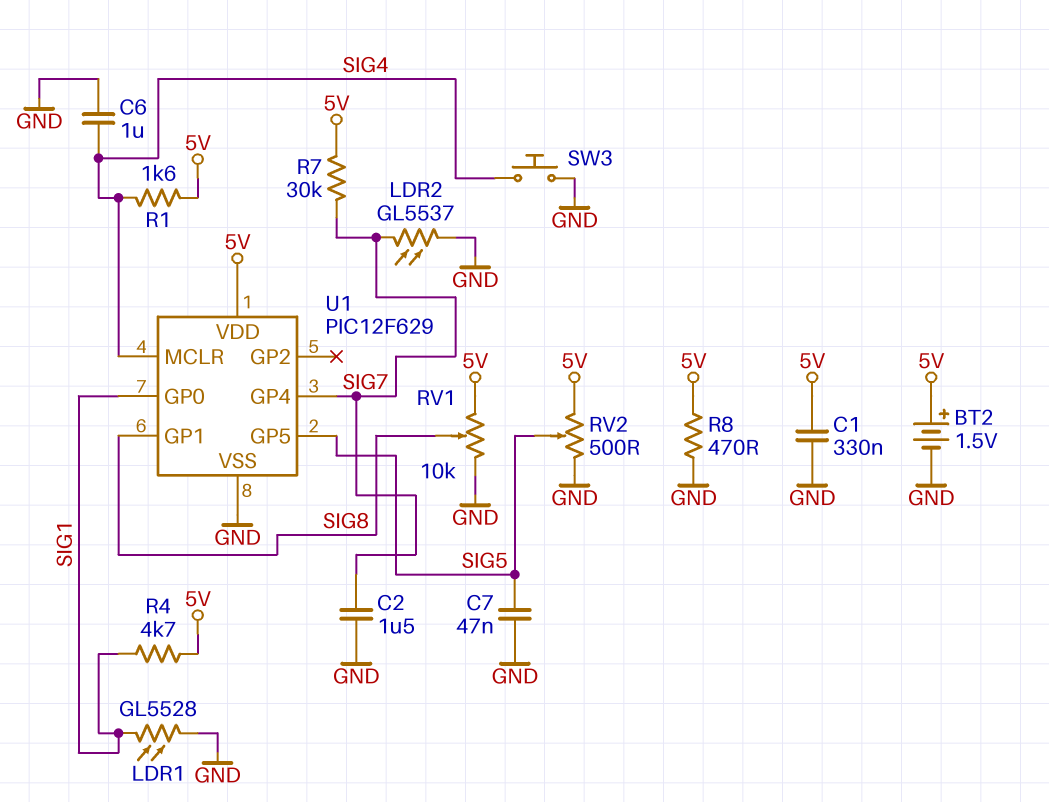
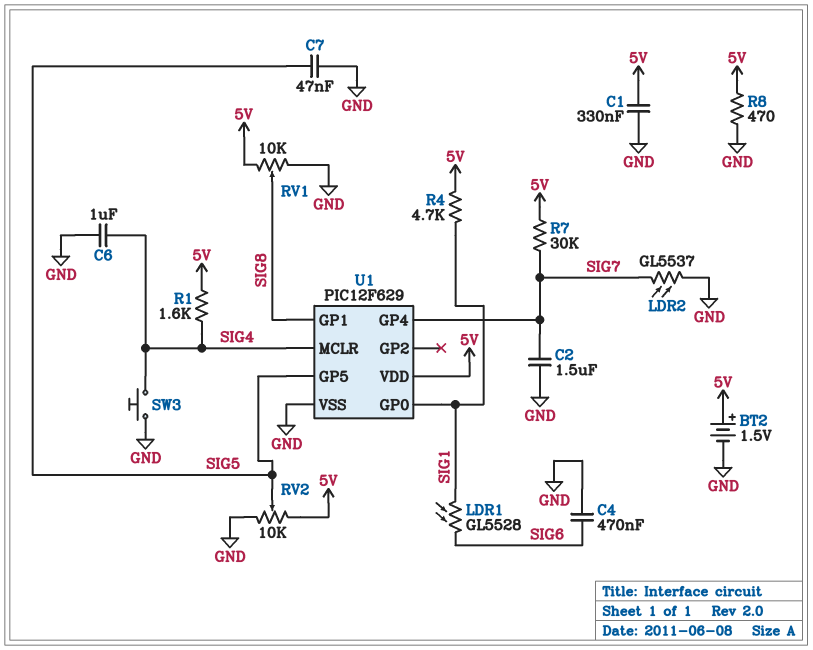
C4: none -> 470nF (GND, SIG6)
LDR1: GL5528 (GND, SIG1) -> GL5528 (SIG1, SIG6)
RV2: 500 (5V, GND, wiper SIG5) -> 10k (5V, GND, wiper SIG5)

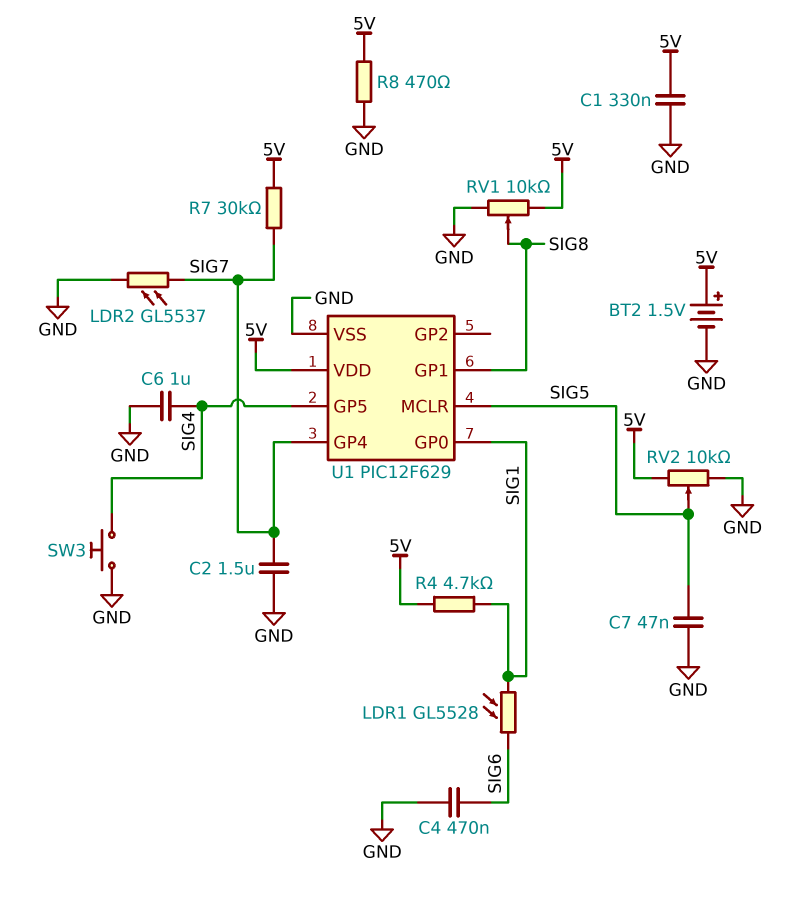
R1: 1.6k (5V, SIG4) -> none
U1 pin GP5: SIG5 -> SIG4
U1 pin MCLR: SIG4 -> SIG5

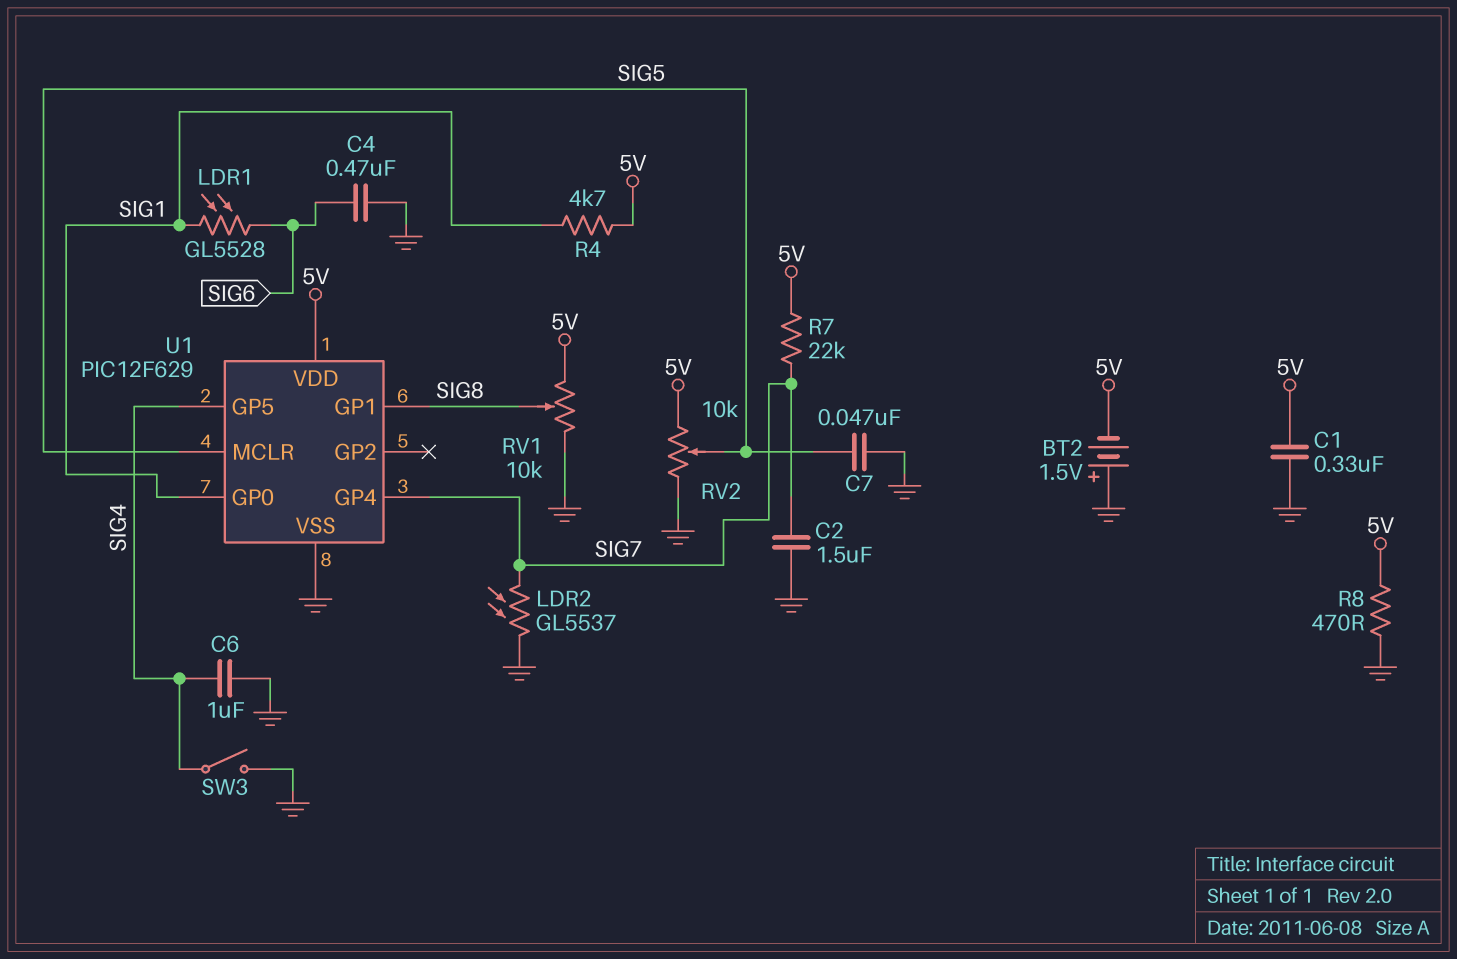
BT2: 1.5V (plus 5V, minus GND) -> 1.5V (plus GND, minus 5V)
R7: 30k (5V, SIG7) -> 22k (5V, SIG7)
SW3: button (GND, SIG4) -> switch (GND, SIG4)

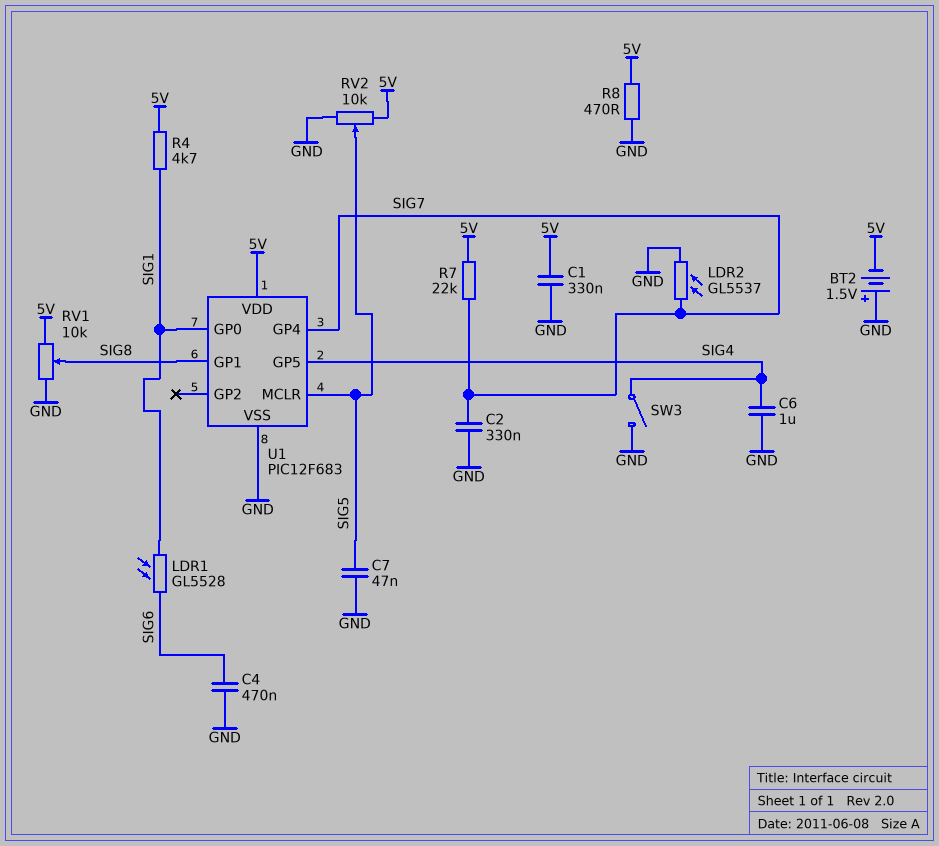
C2: 1.5uF (GND, SIG7) -> 330nF (GND, SIG7)
U1: PIC12F629 -> PIC12F683

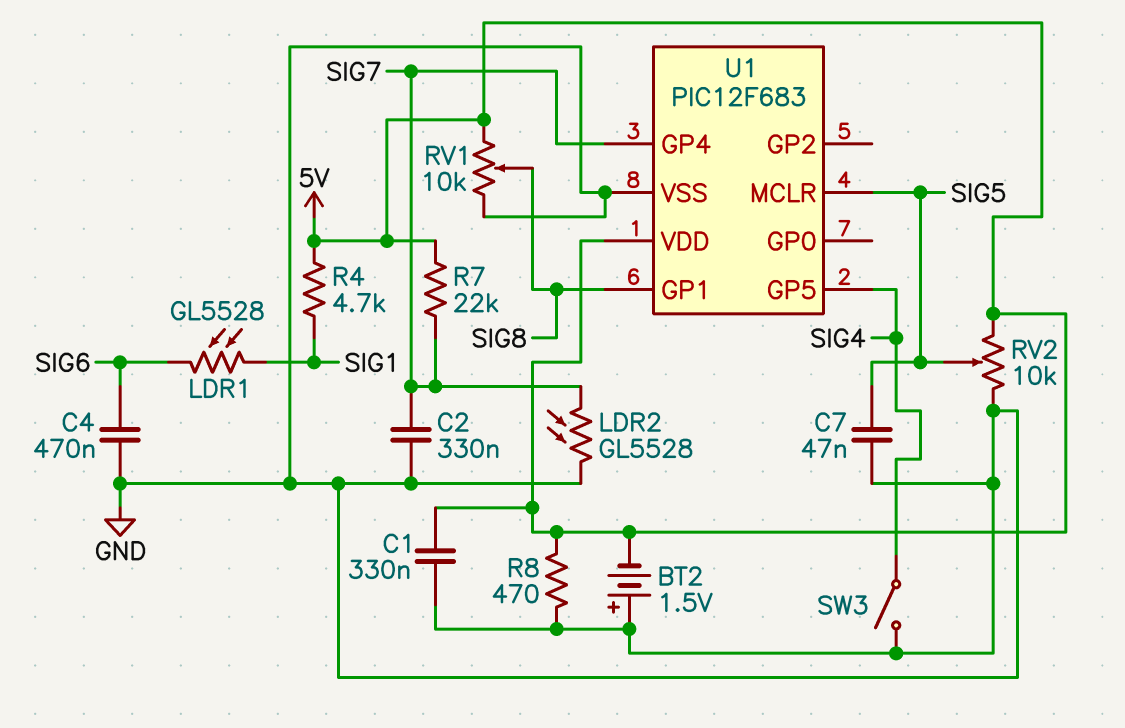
C6: 1uF (GND, SIG4) -> none
LDR2: GL5537 (GND, SIG7) -> GL5528 (GND, SIG7)
U1 pin GP0: SIG1 -> none

